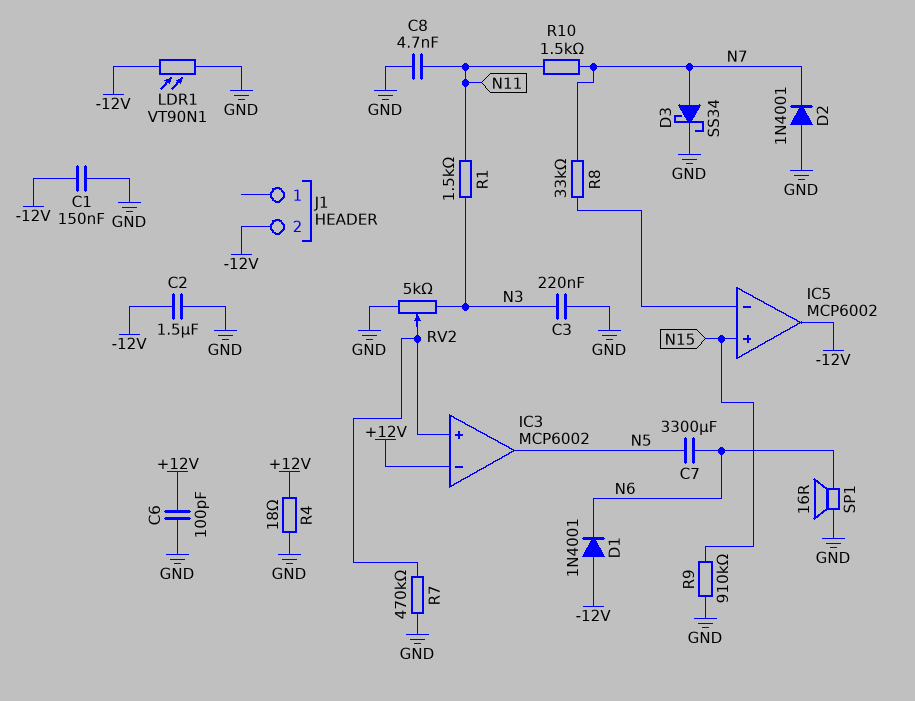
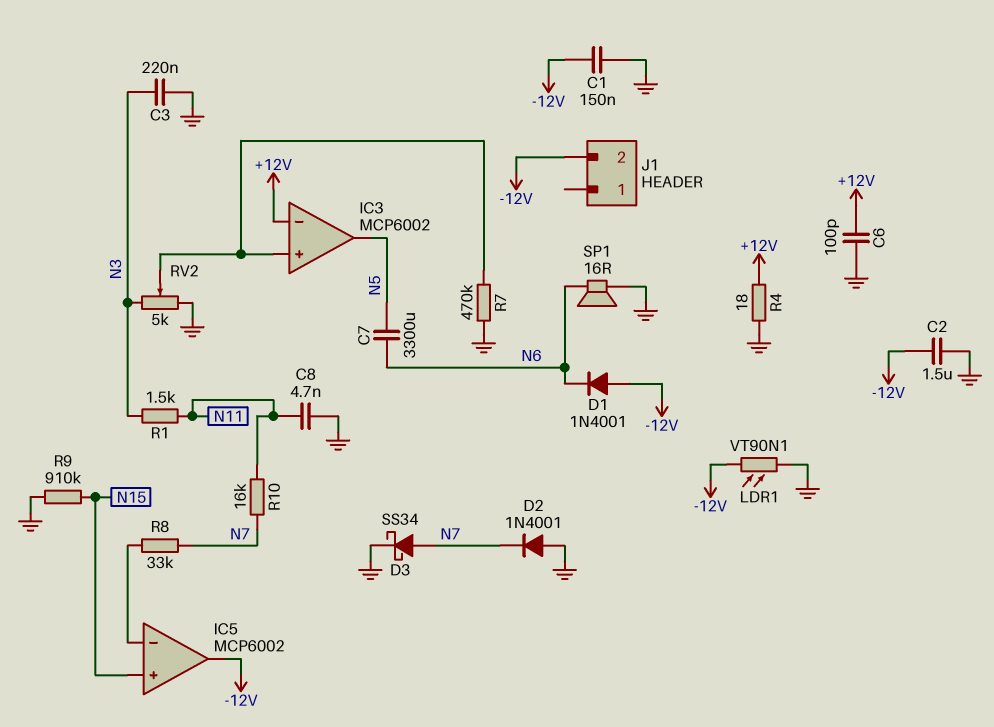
R10: 1.5k (N7, N11) -> 16k (N7, N11)

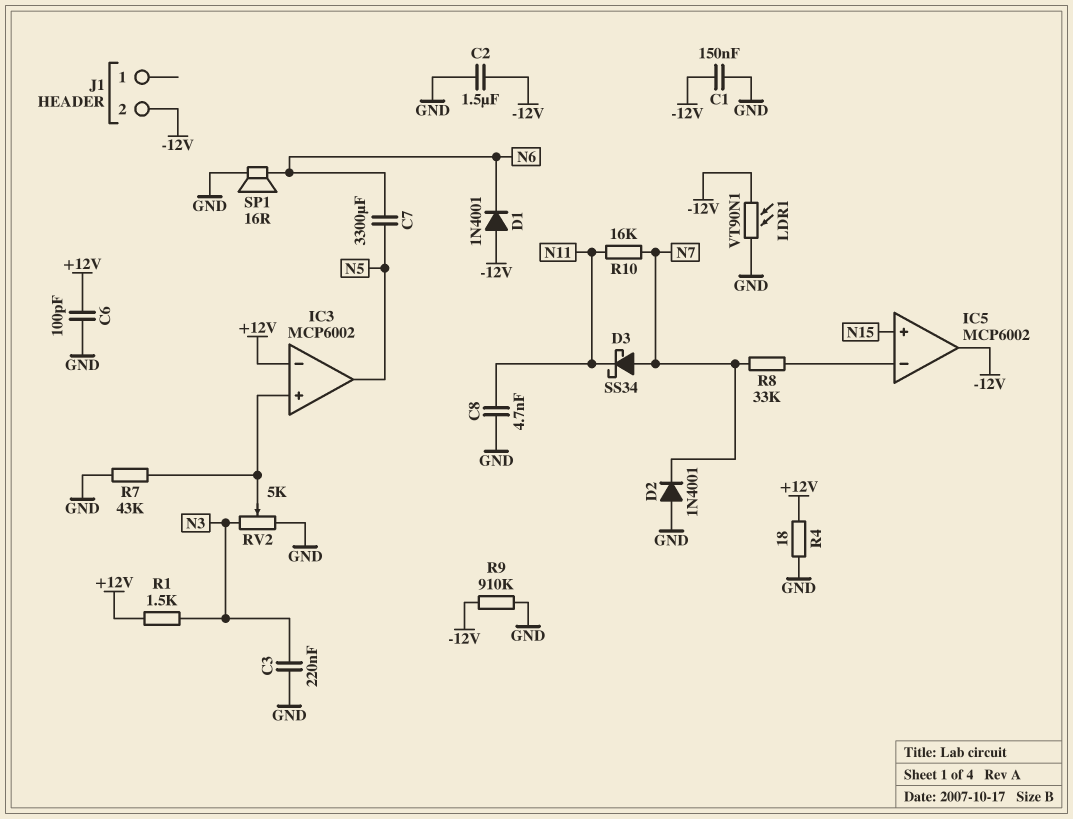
D3: schottky SS34 (A N7, K GND) -> schottky SS34 (A N7, K N11)
R1: 1.5k (N3, N11) -> 1.5k (+12V, N3)
R7: 470k (GND, IC3/in+) -> 43k (GND, IC3/in+)
R9: 910k (GND, N15) -> 910k (-12V, GND)

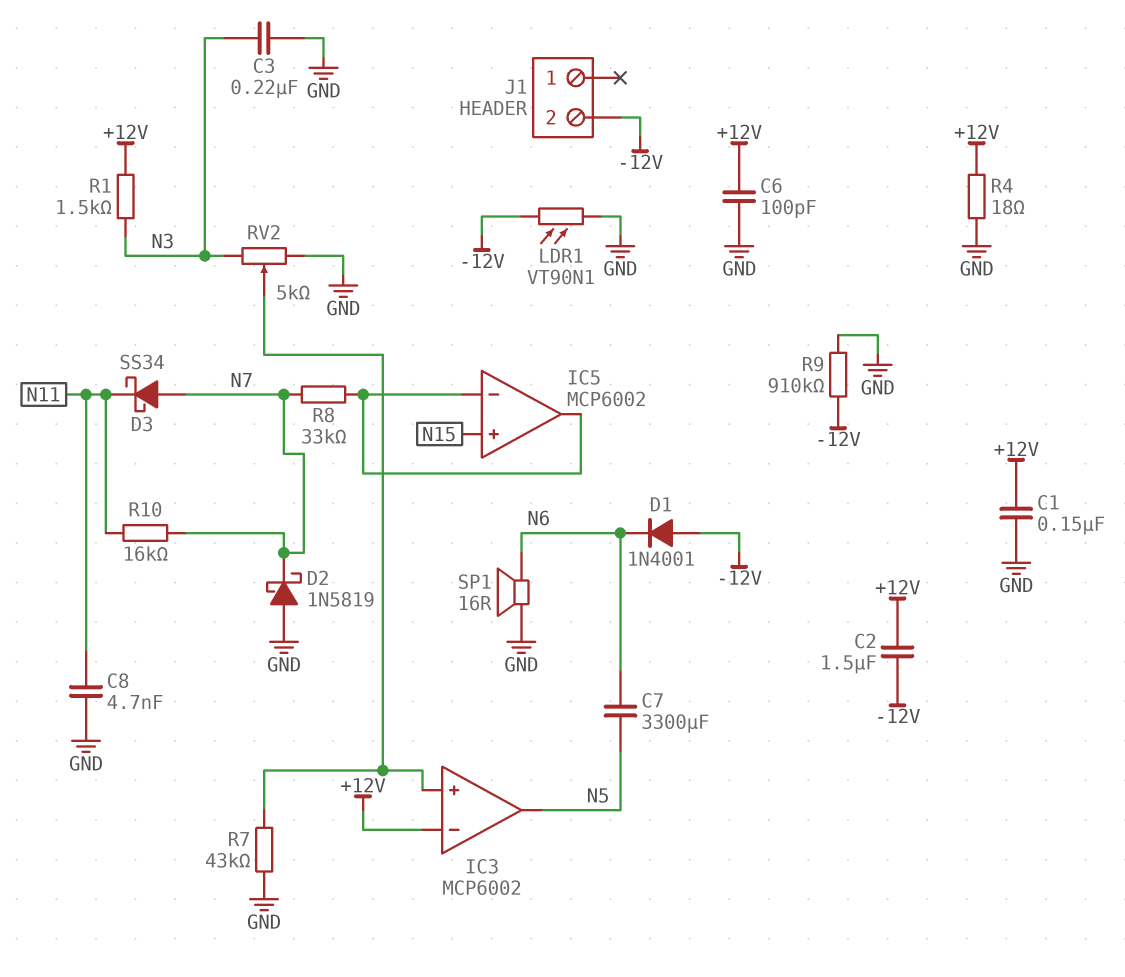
C1: 150nF (-12V, GND) -> 150nF (+12V, GND)
C2: 1.5uF (-12V, GND) -> 1.5uF (+12V, -12V)
D2: diode 1N4001 (A GND, K N7) -> schottky 1N5819 (A GND, K N7)
IC5 pin out: -12V -> IC5/in-

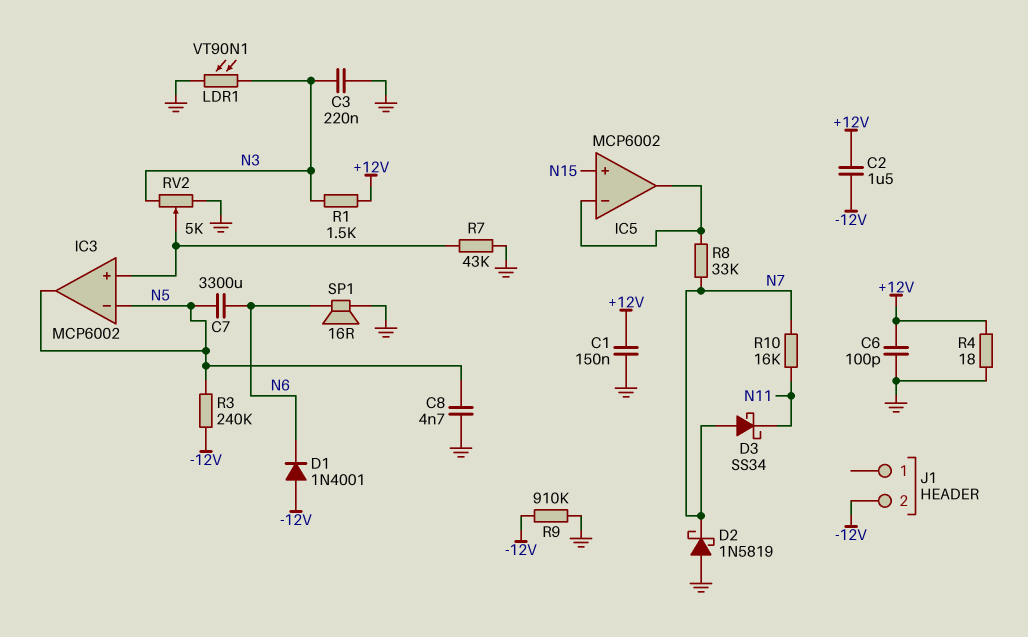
C8: 4.7nF (GND, N11) -> 4.7nF (GND, N5)
IC3 pin in-: +12V -> N5
LDR1: VT90N1 (-12V, GND) -> VT90N1 (GND, N3)
R3: none -> 240k (-12V, N5)

